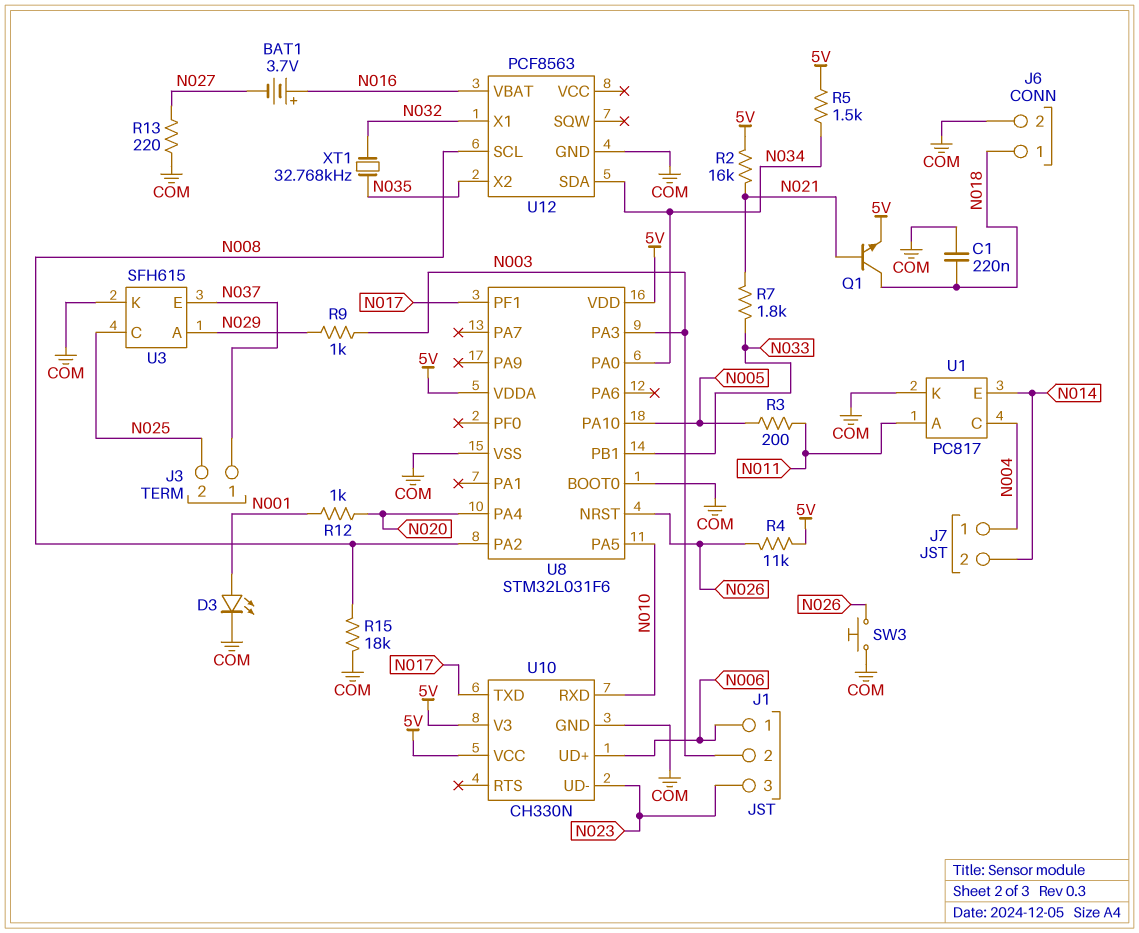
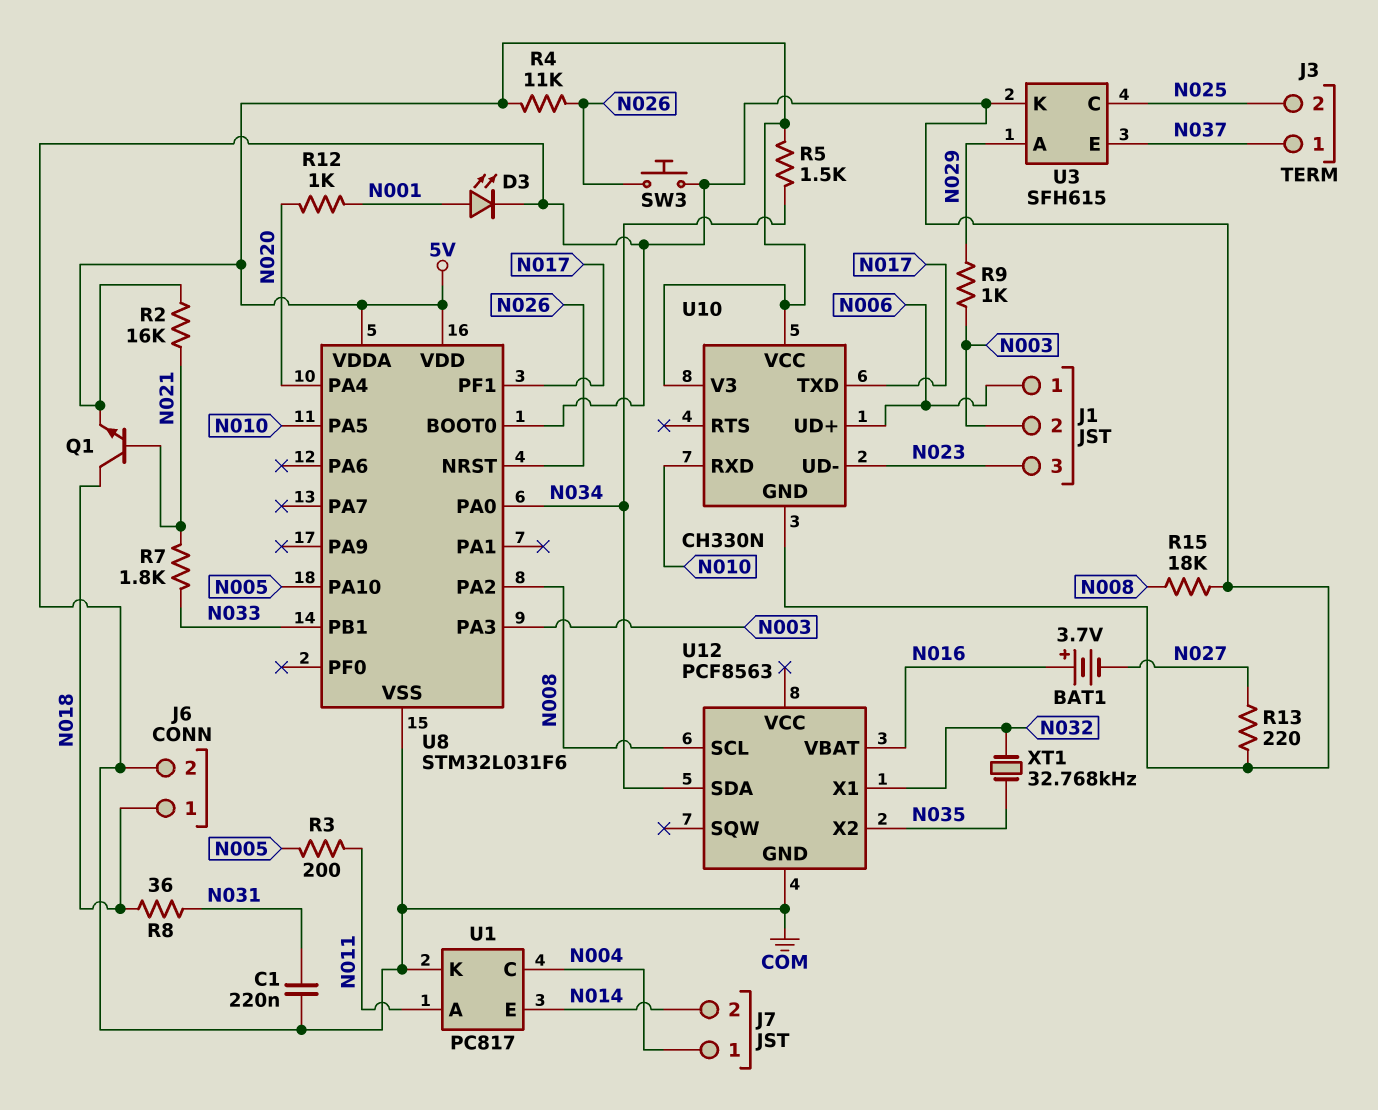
C1: 220nF (COM, N018) -> 220nF (COM, N031)
R8: none -> 36 (N018, N031)

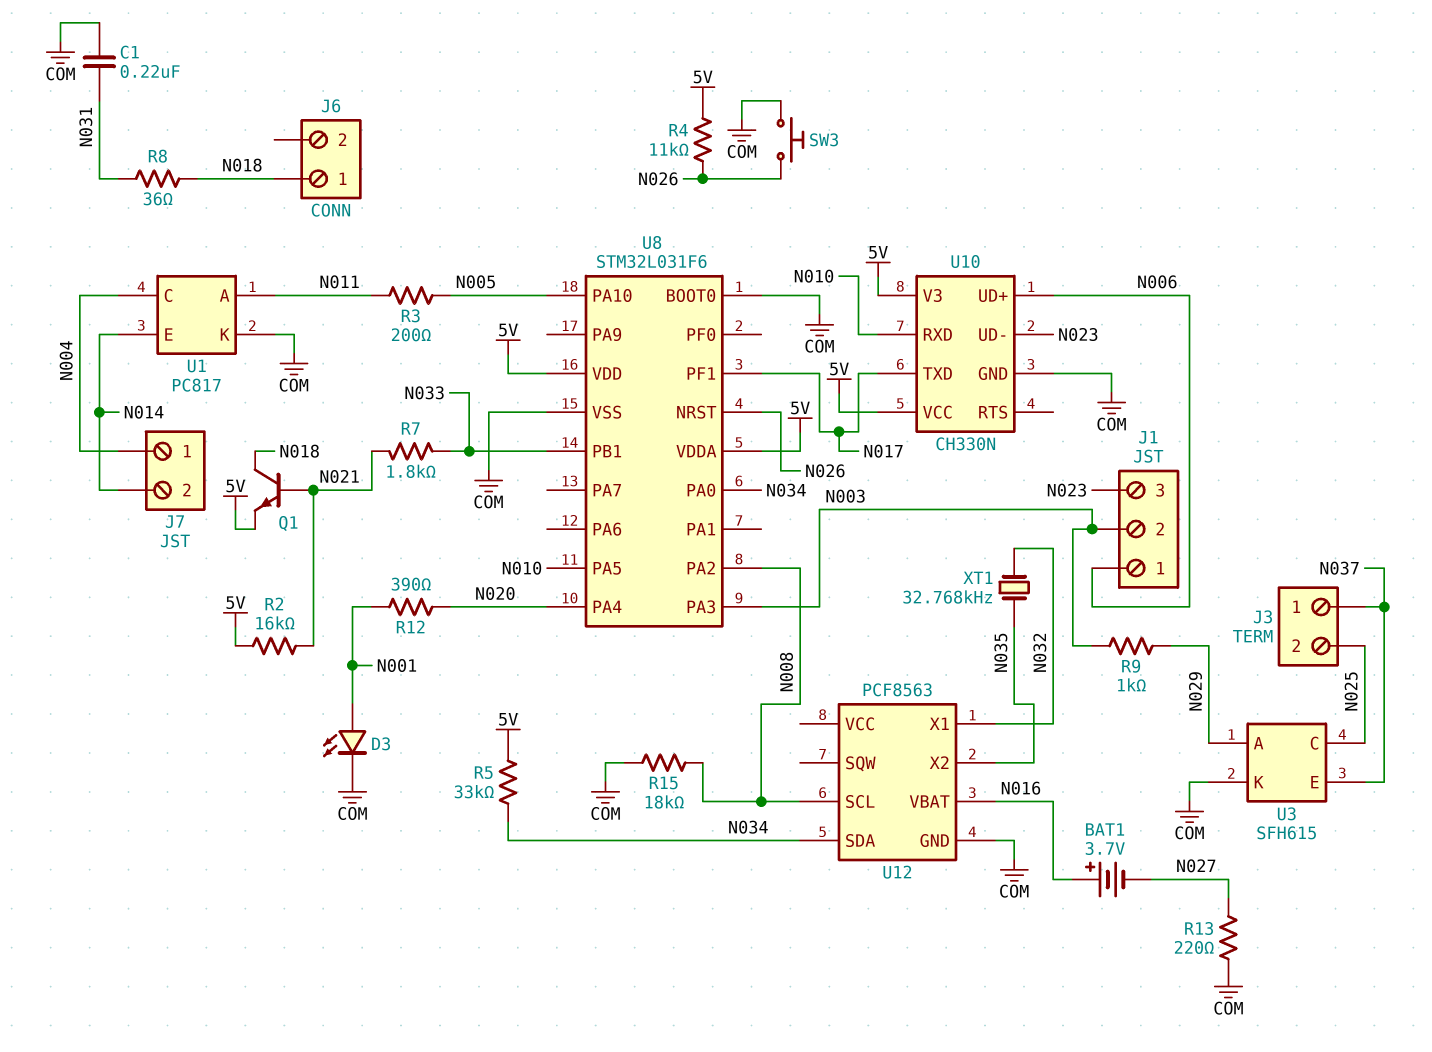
J6 pin 2: COM -> none
R5: 1.5k (5V, N034) -> 33k (5V, N034)
R12: 1k (N001, N020) -> 390 (N001, N020)

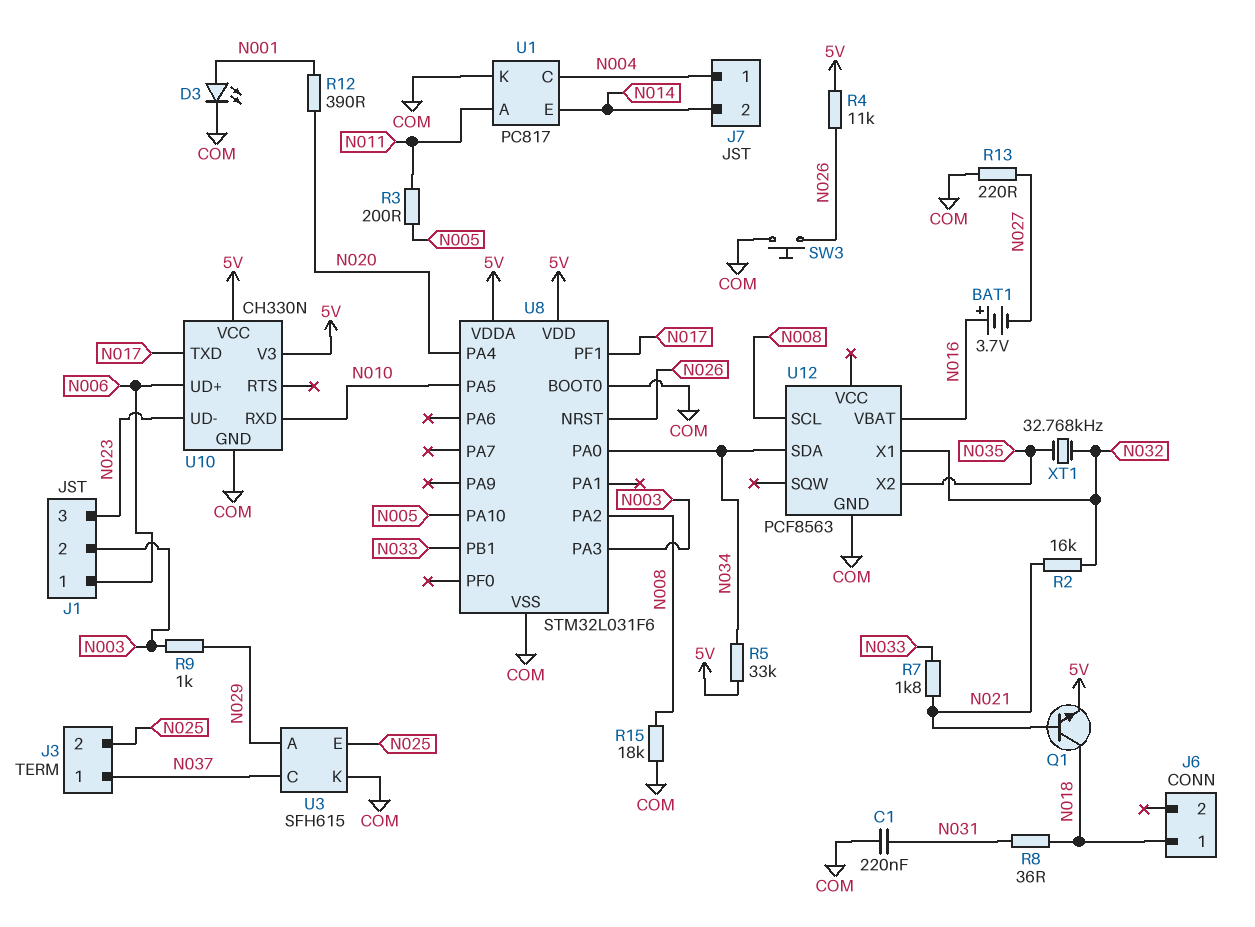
R2: 16k (5V, N021) -> 16k (N021, N032)
U3 pin C: N025 -> N037
U3 pin E: N037 -> N025

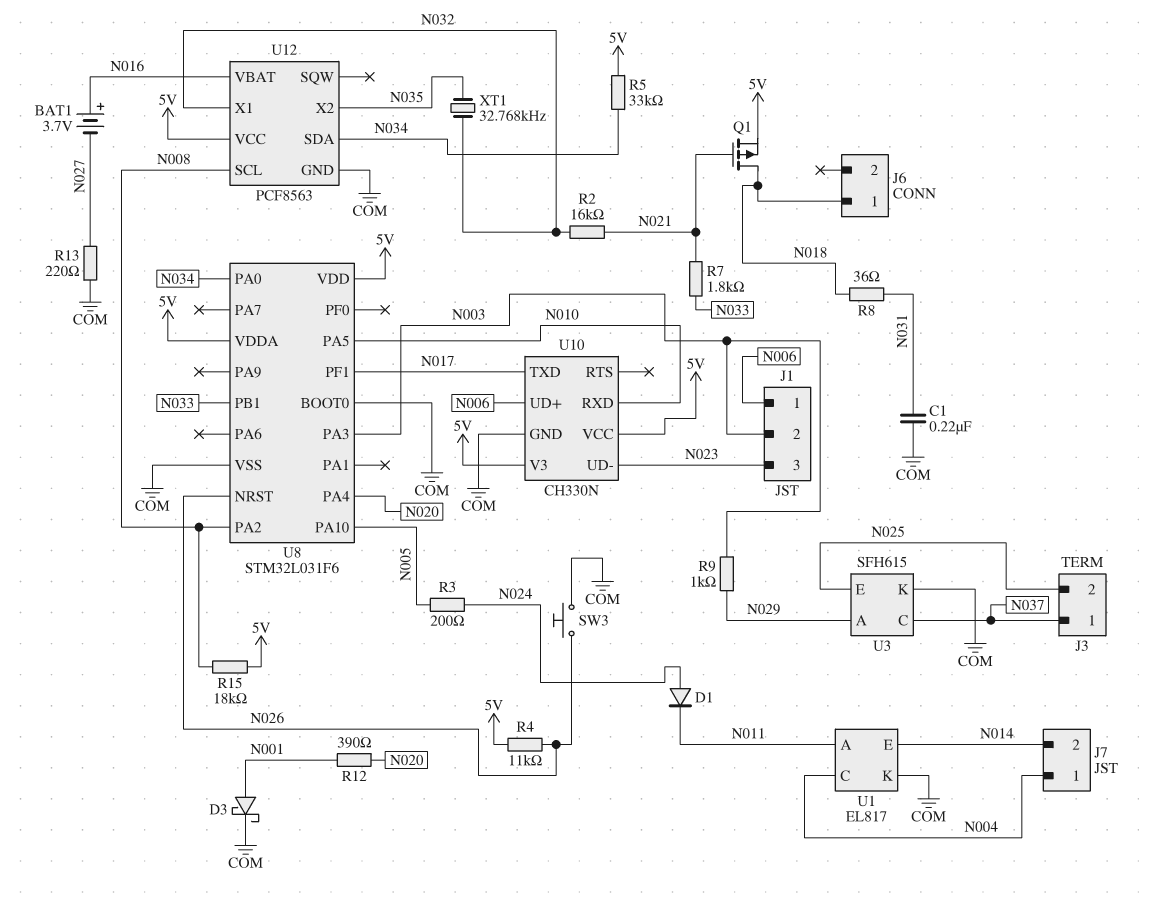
D1: none -> diode (A N024, K N011)
D3: LED (A N001, K COM) -> schottky (A N001, K COM)
Q1: NPN (B N021, C N018, E 5V) -> PMOS (G N021, D N018, S 5V)
R3: 200 (N005, N011) -> 200 (N005, N024)
R15: 18k (COM, N008) -> 18k (5V, N008)
U1: PC817 -> EL817
U12 pin VCC: none -> 5V

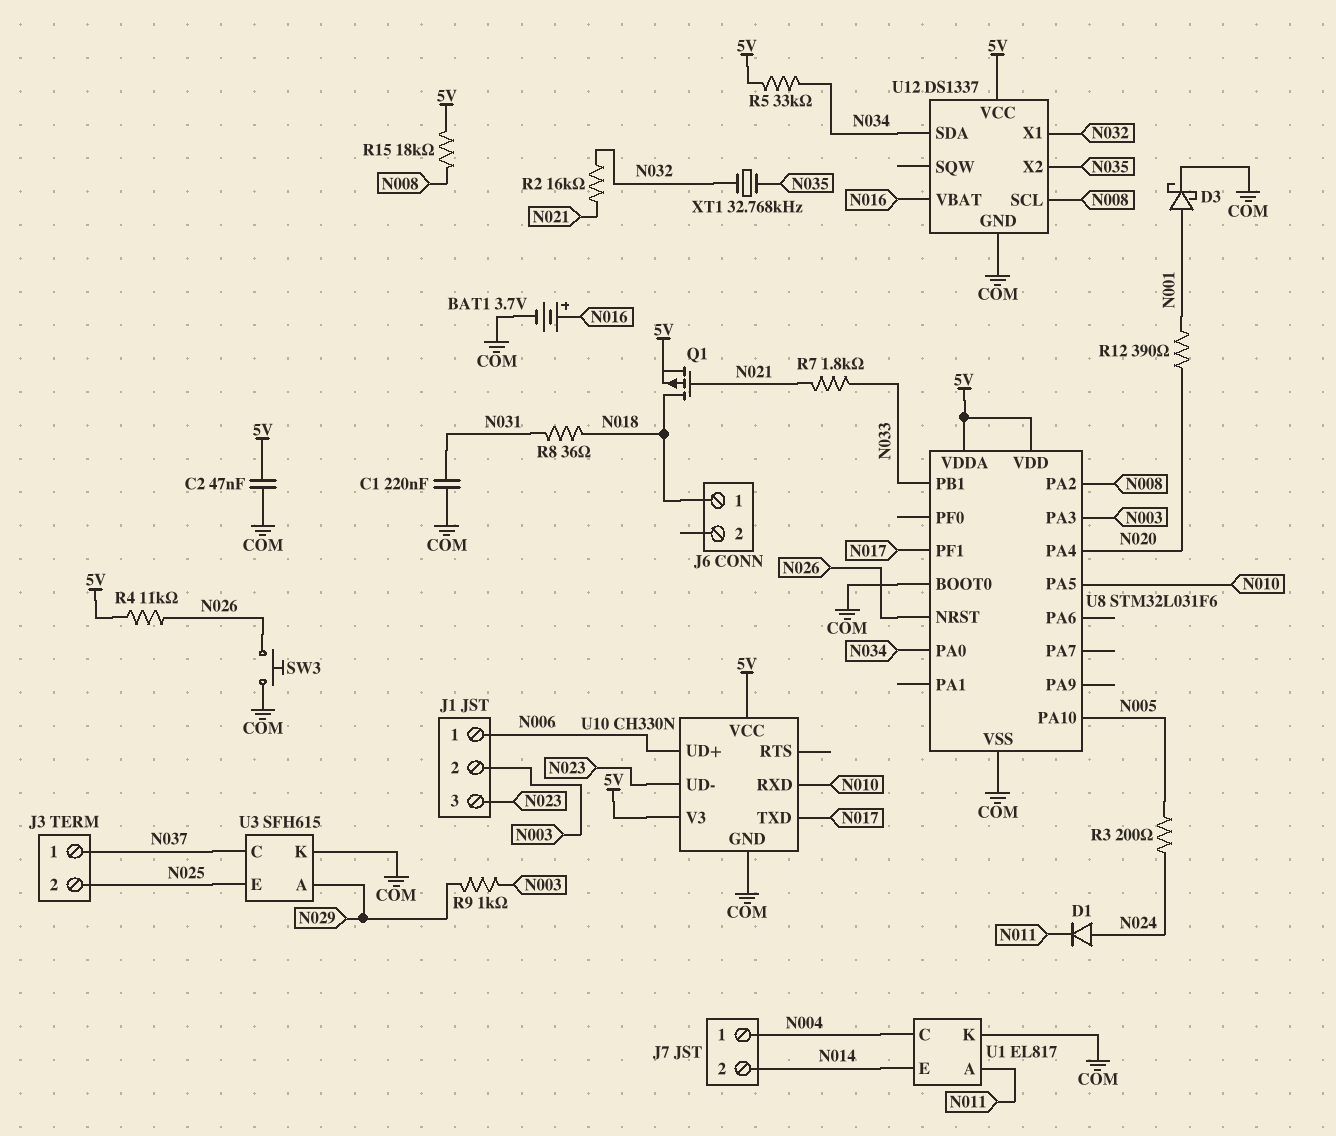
BAT1: 3.7V (plus N016, minus N027) -> 3.7V (plus N016, minus COM)
C2: none -> 47nF (5V, COM)
R13: 220 (COM, N027) -> none
U12: PCF8563 -> DS1337

